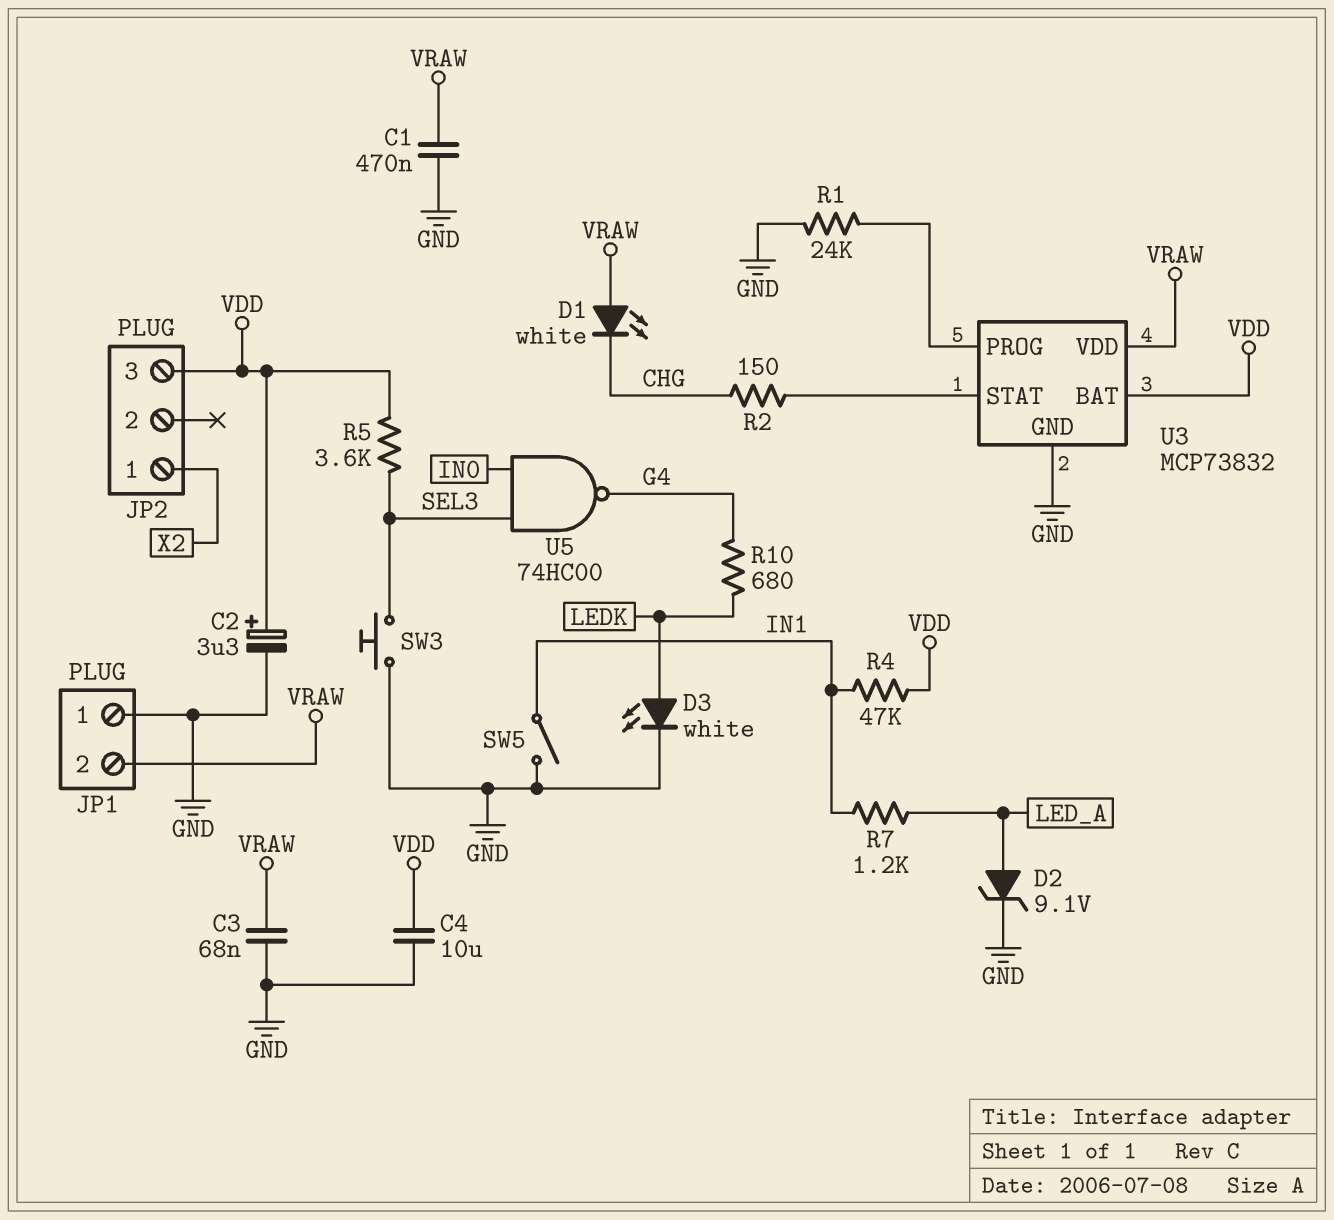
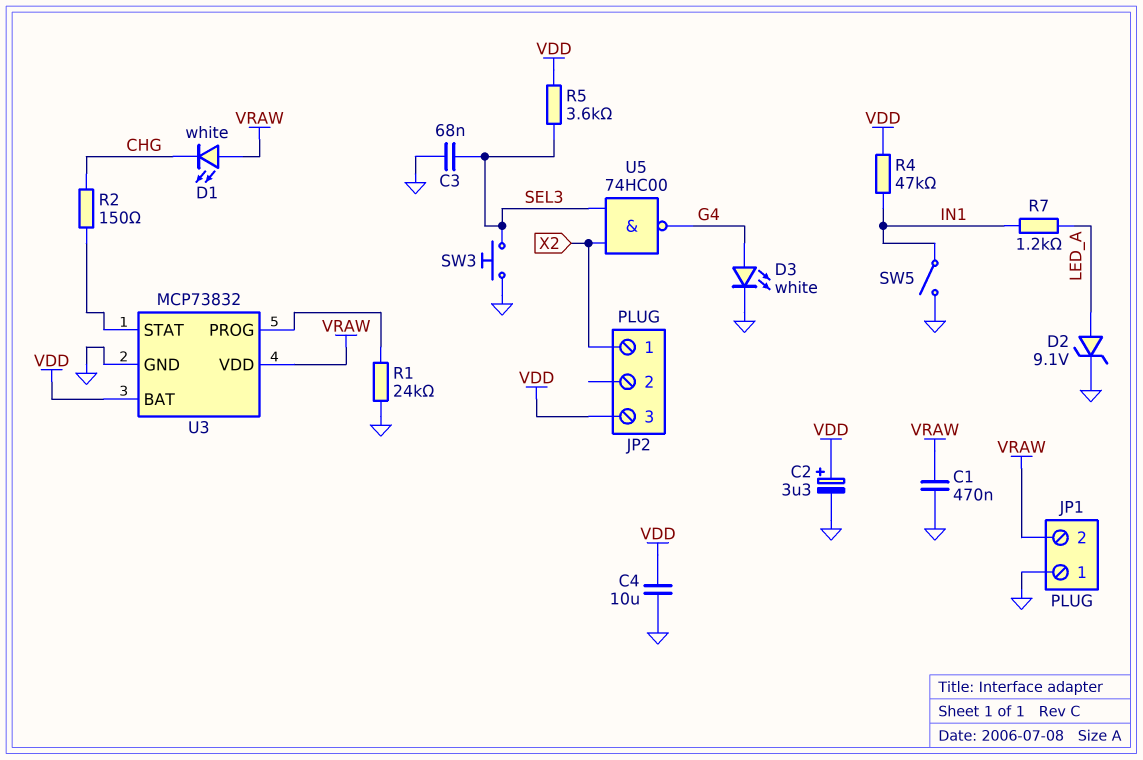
C3: 68nF (GND, VRAW) -> 68nF (GND, SEL3)
D3: LED white (A LEDK, K GND) -> LED white (A G4, K GND)
R10: 680 (G4, LEDK) -> none
U5: NAND 74HC00 (in IN0, in SEL3, out G4) -> NAND 74HC00 (in SEL3, in X2, out G4)

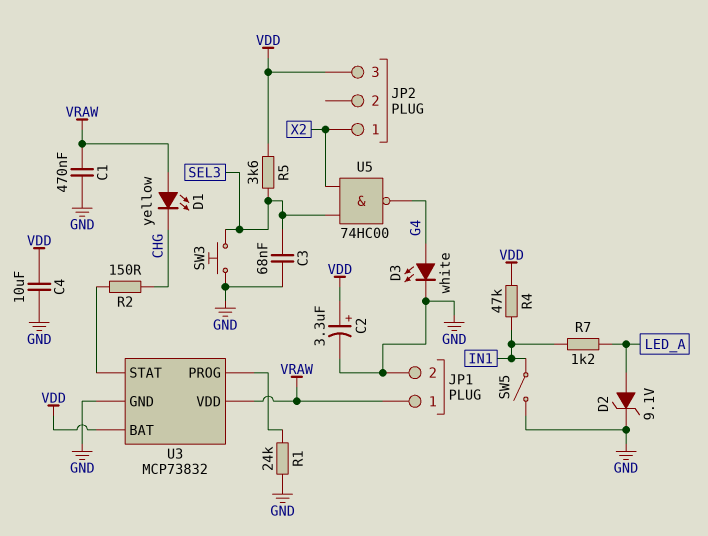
D1: LED white (A VRAW, K CHG) -> LED yellow (A VRAW, K CHG)
JP1 pin 1: GND -> VRAW
JP1 pin 2: VRAW -> GND

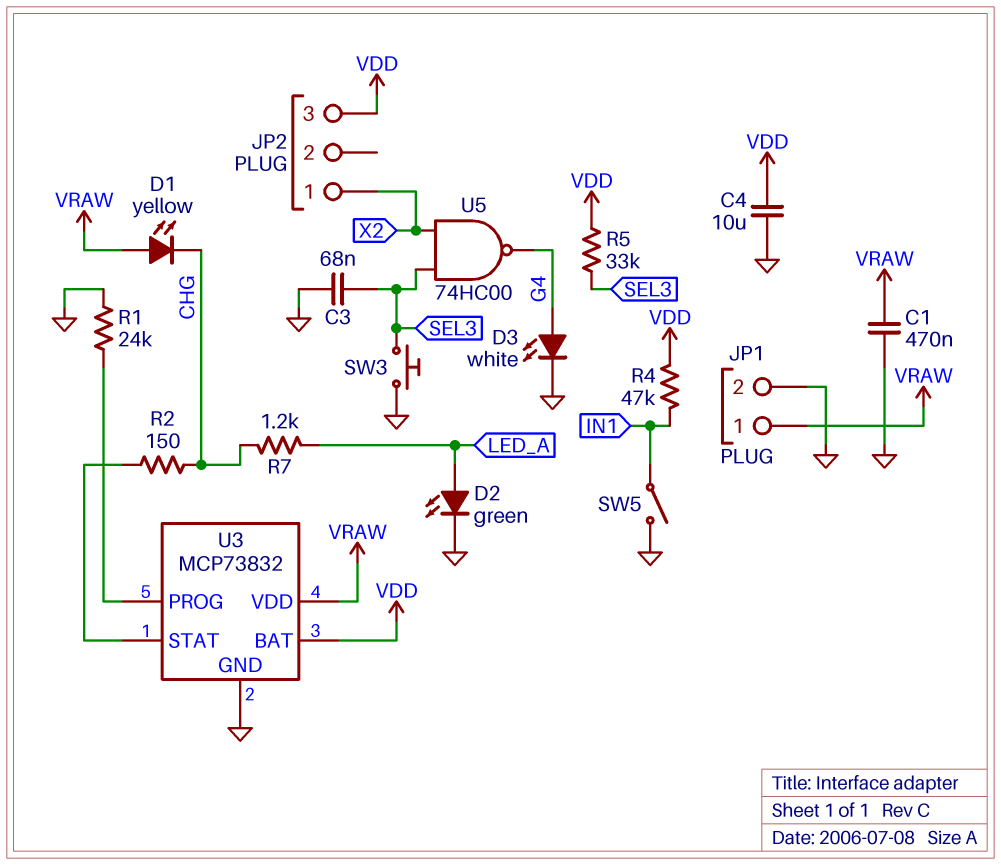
C2: 3.3uF (plus VDD, minus GND) -> none
D2: zener 9.1V (A LED_A, K GND) -> LED green (A LED_A, K GND)
R5: 3.6k (SEL3, VDD) -> 33k (SEL3, VDD)
R7: 1.2k (IN1, LED_A) -> 1.2k (CHG, LED_A)

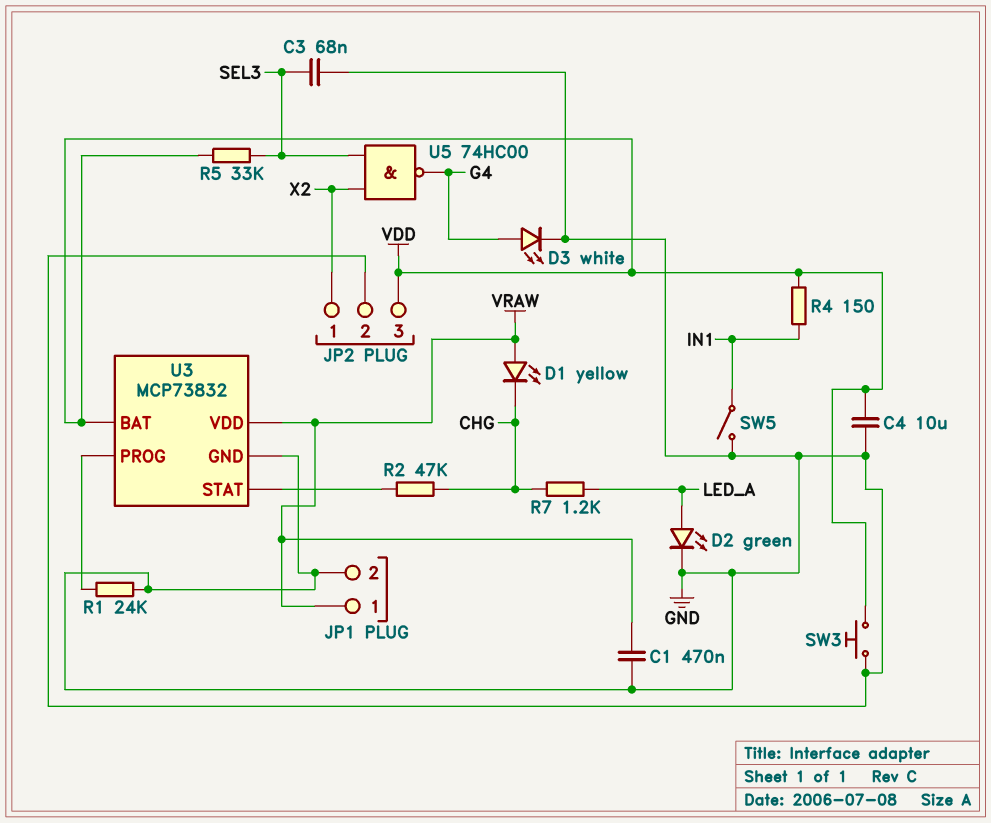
JP2 pin 2: none -> GND
R2: 150 (CHG, U3/STAT) -> 47k (CHG, U3/STAT)
R4: 47k (IN1, VDD) -> 150 (IN1, VDD)
SW3: button (GND, SEL3) -> button (GND, VDD)

